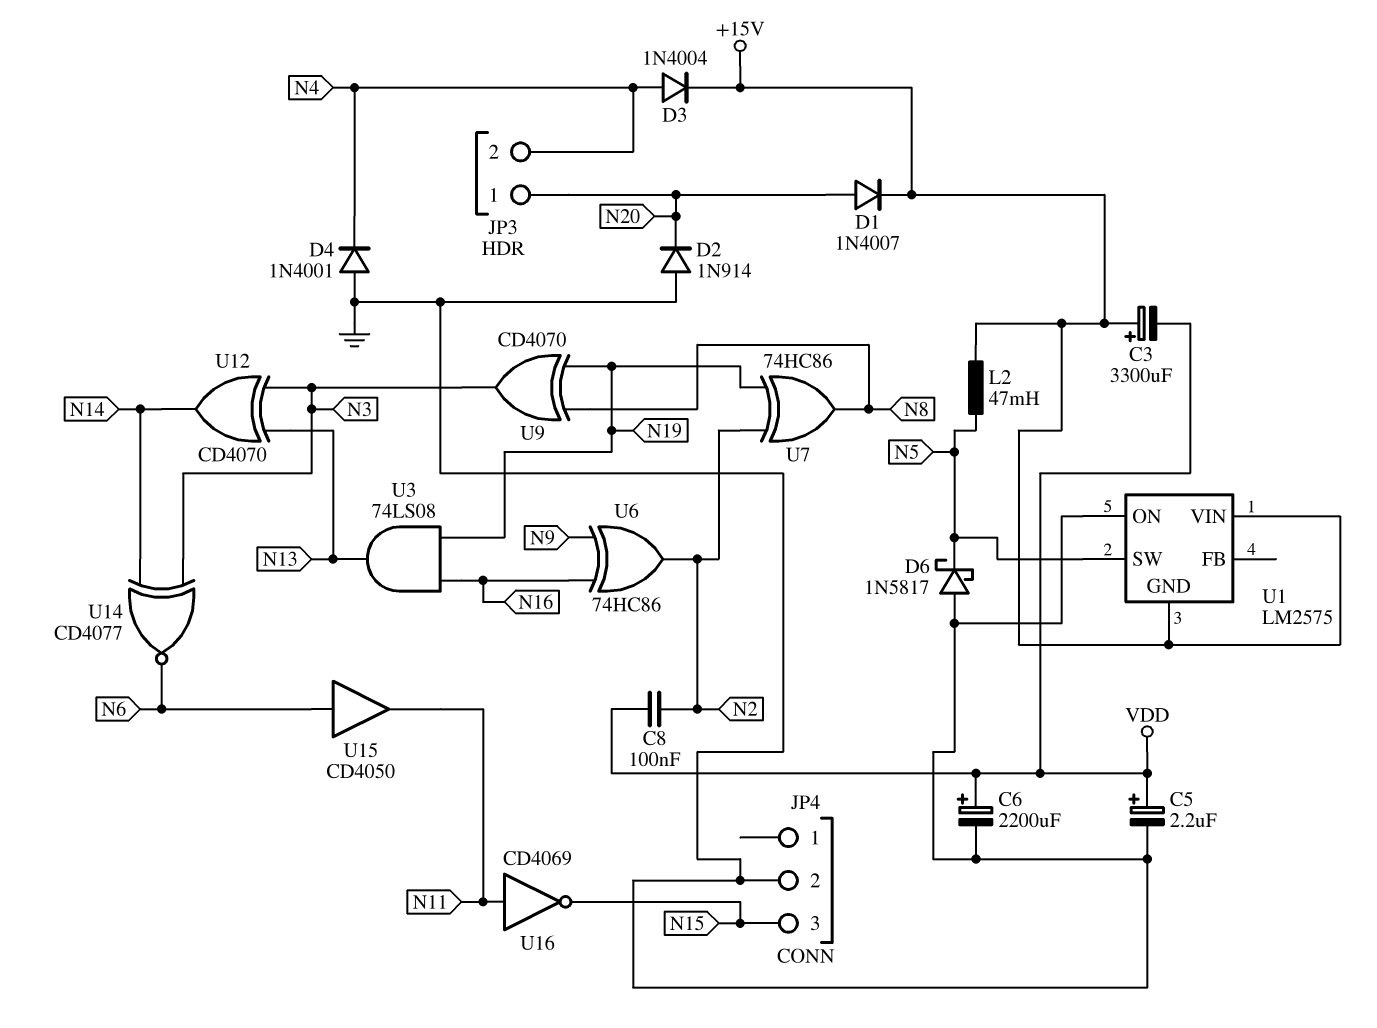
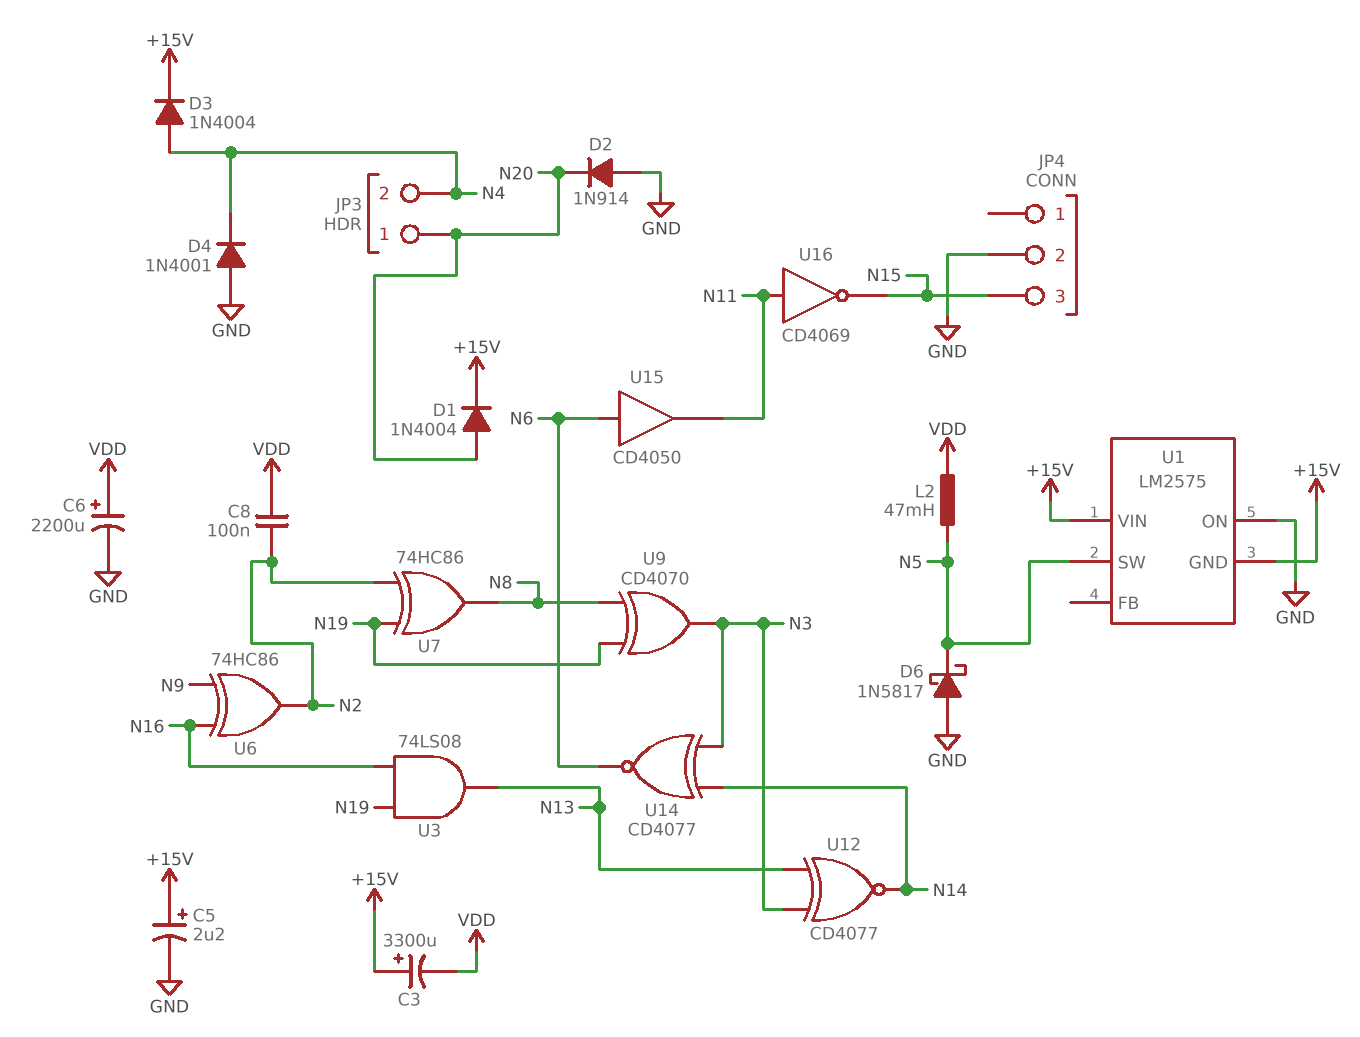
C5: 2.2uF (plus VDD, minus GND) -> 2.2uF (plus +15V, minus GND)
D1: diode 1N4007 (A N20, K +15V) -> diode 1N4004 (A N20, K +15V)
L2: 47mH (+15V, N5) -> 47mH (N5, VDD)
U12: XOR CD4070 (in N3, in N13, out N14) -> XNOR CD4077 (in N3, in N13, out N14)

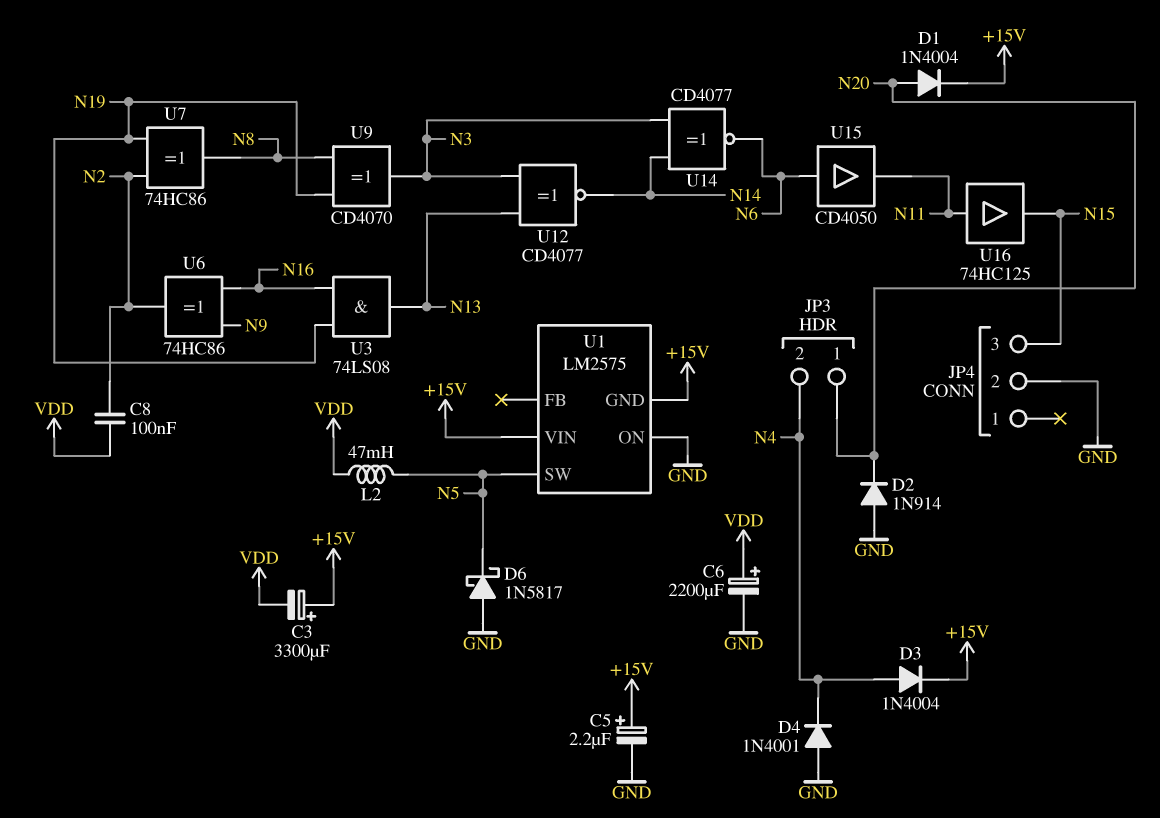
U16: NOT CD4069 (in N11, out N15) -> buffer 74HC125 (in N11, out N15)

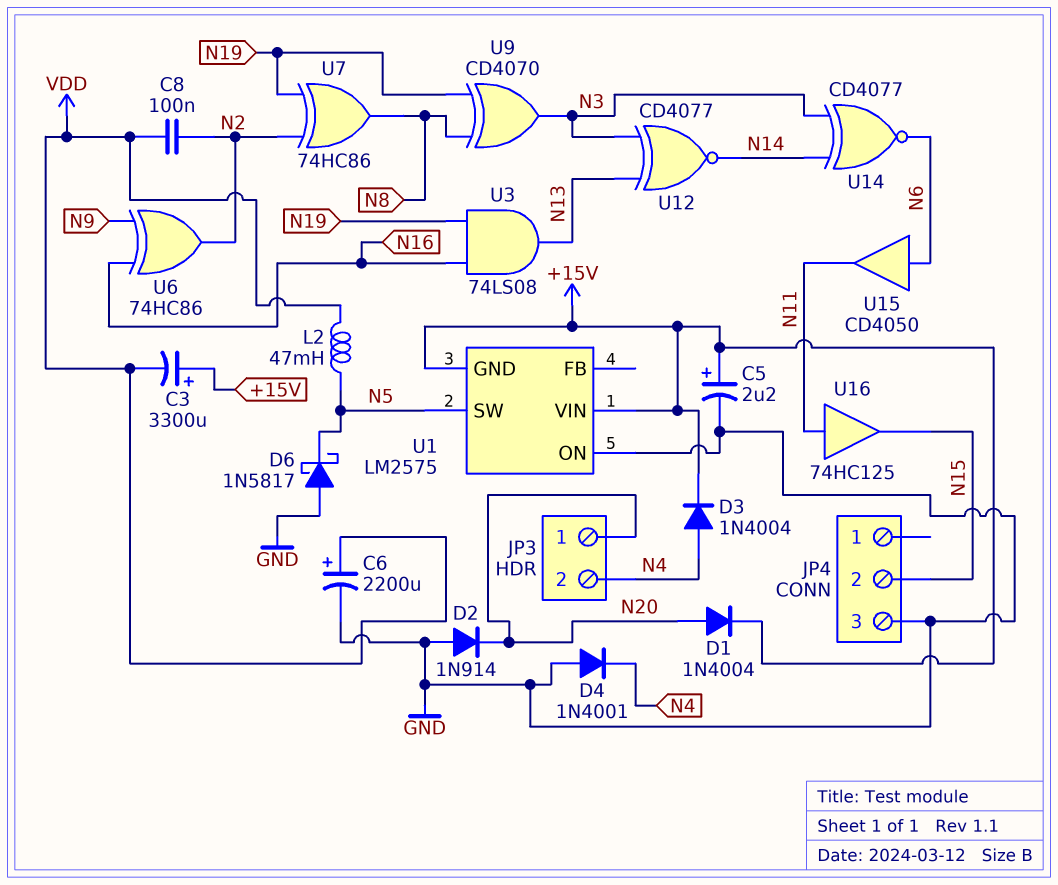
JP4 pin 2: GND -> N15
JP4 pin 3: N15 -> GND

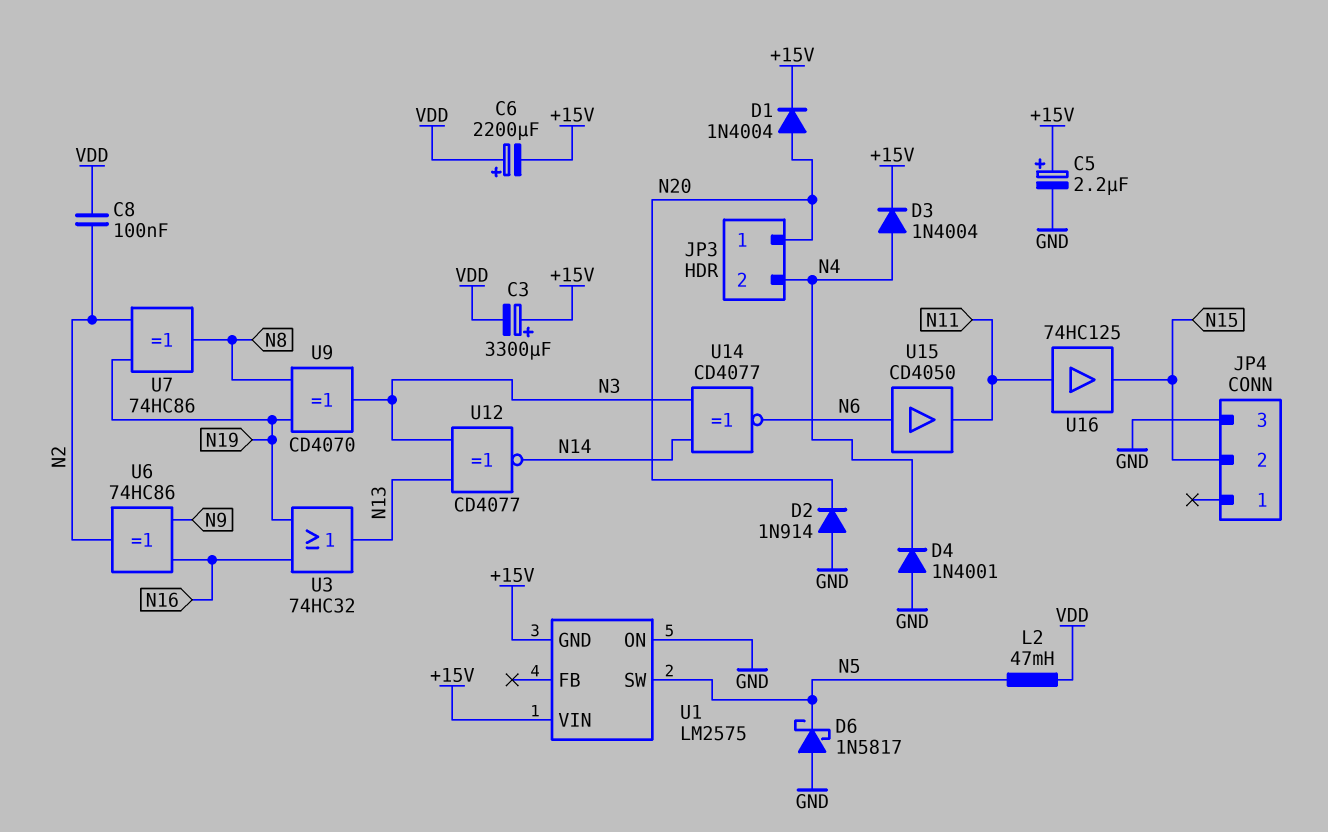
C6: 2200uF (plus VDD, minus GND) -> 2200uF (plus VDD, minus +15V)
U3: AND 74LS08 (in N16, in N19, out N13) -> OR 74HC32 (in N16, in N19, out N13)

